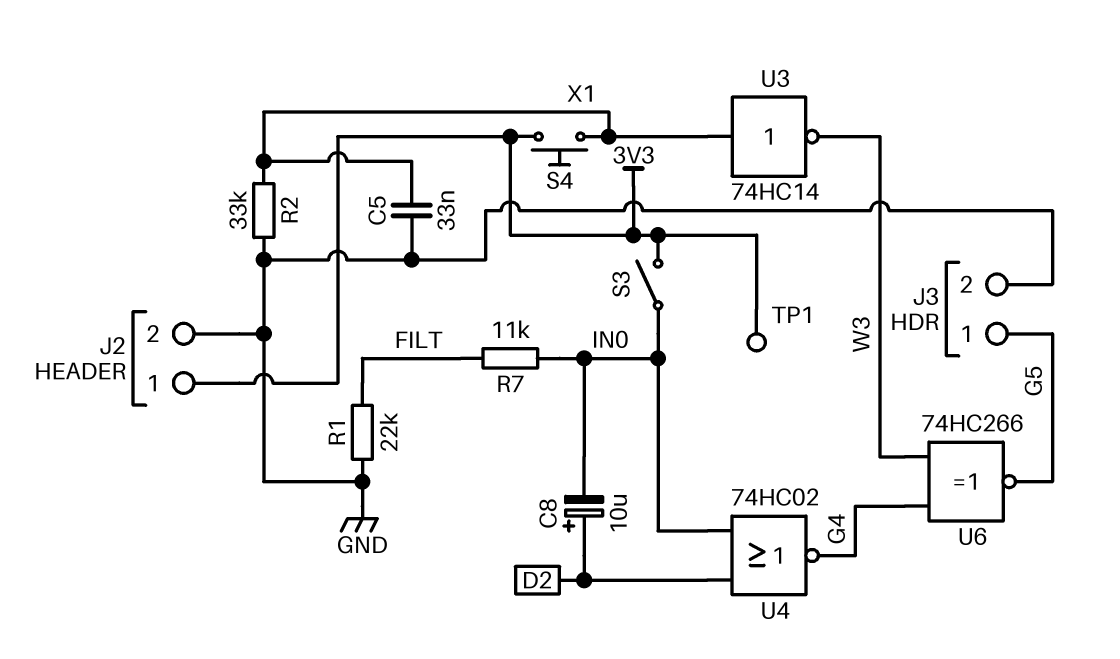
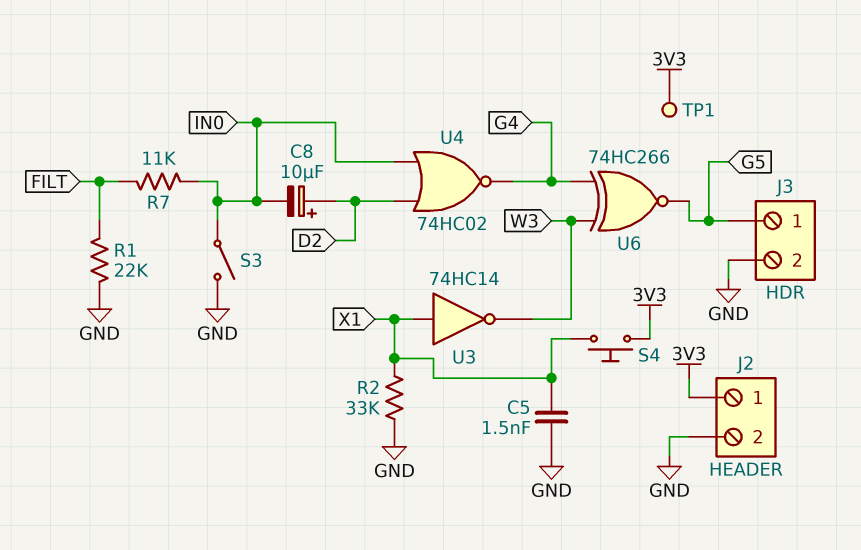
C5: 33nF (GND, X1) -> 1.5nF (GND, X1)
S3: switch (3V3, IN0) -> switch (GND, IN0)

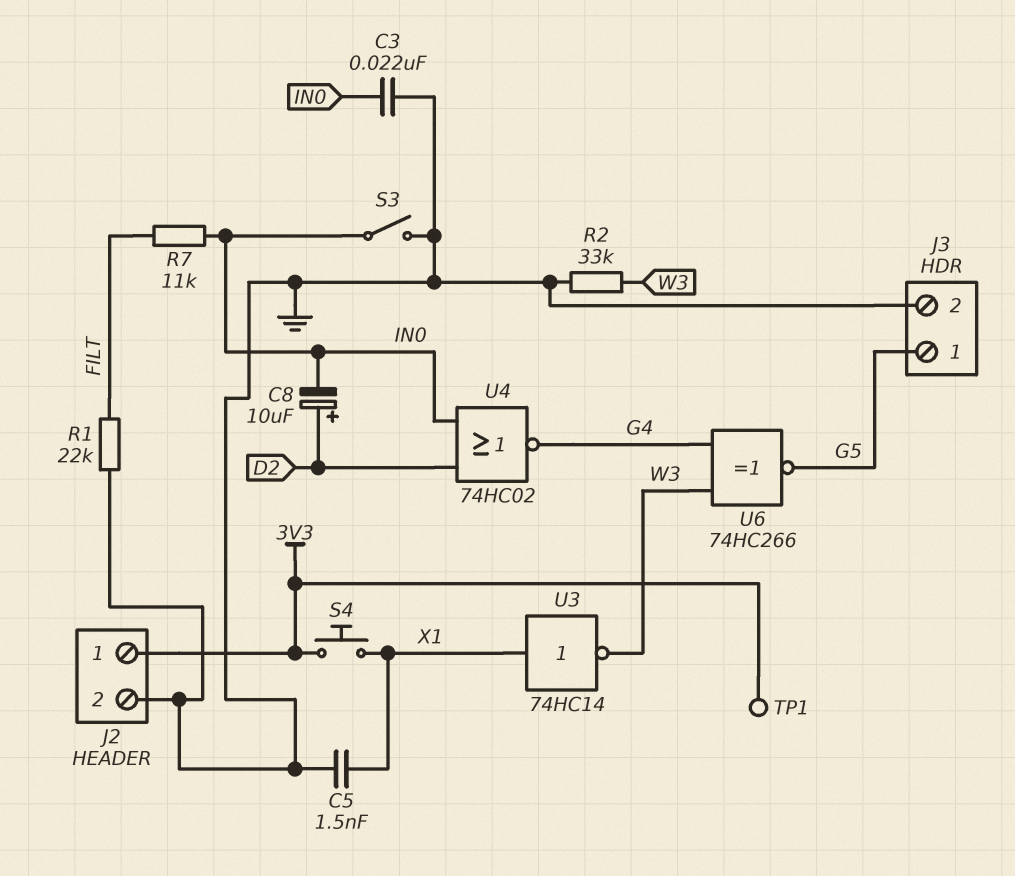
C3: none -> 22nF (GND, IN0)
R2: 33k (GND, X1) -> 33k (GND, W3)

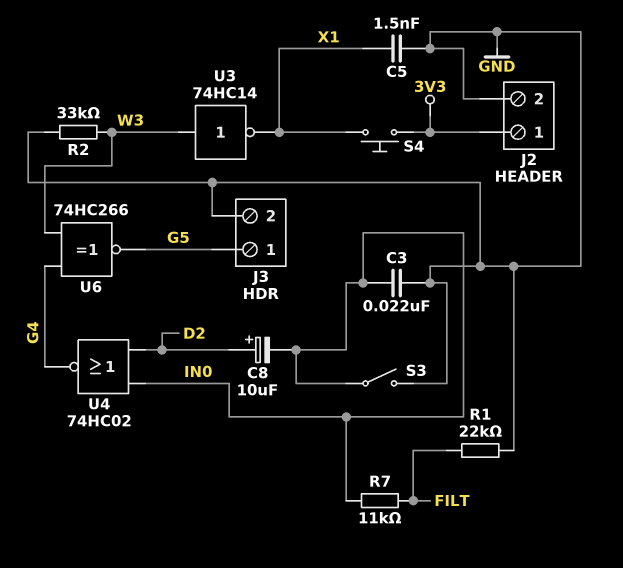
TP1: test point (3V3) -> none
U3: NOT 74HC14 (in X1, out W3) -> NOT 74HC14 (in W3, out X1)

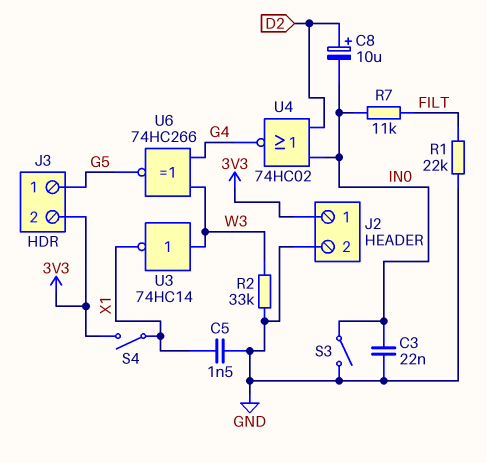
J3 pin 2: GND -> 3V3
S4: button (3V3, X1) -> switch (3V3, X1)

